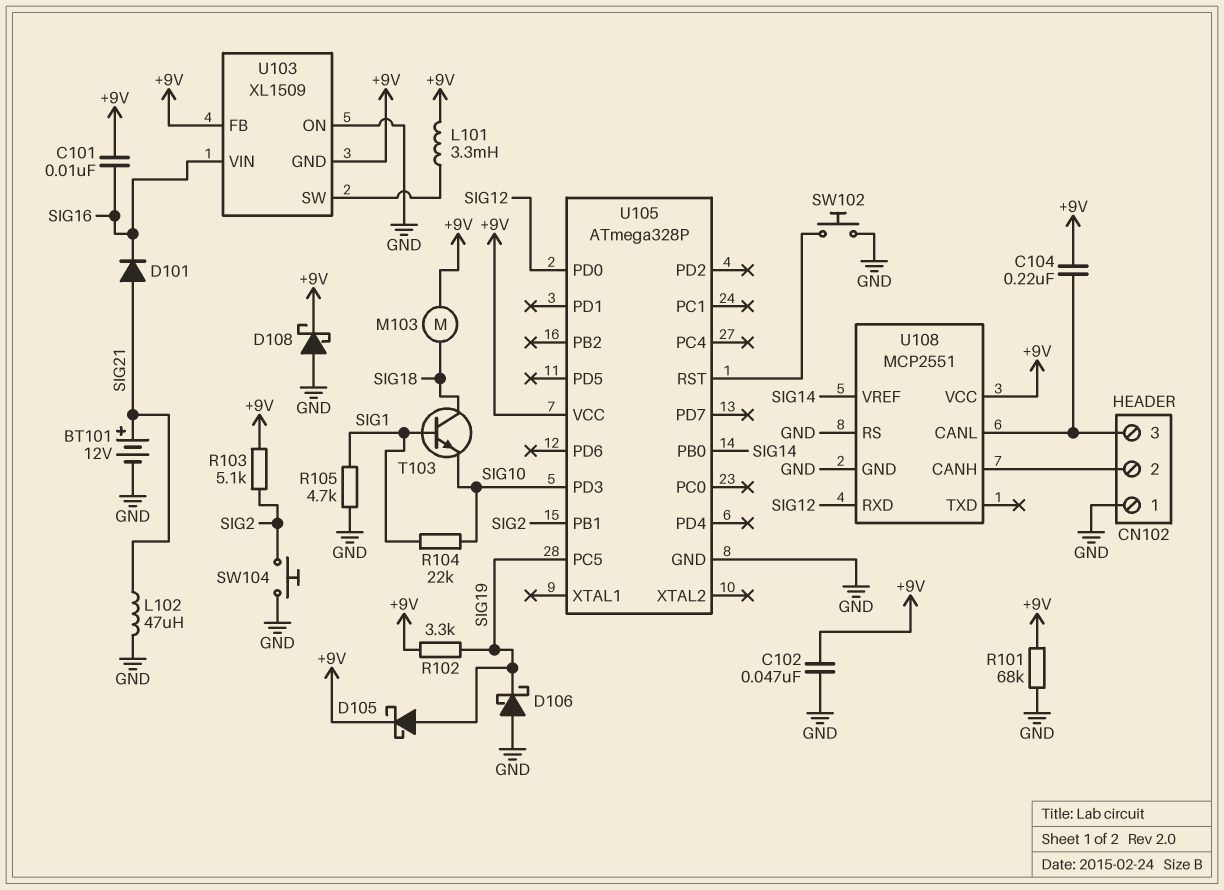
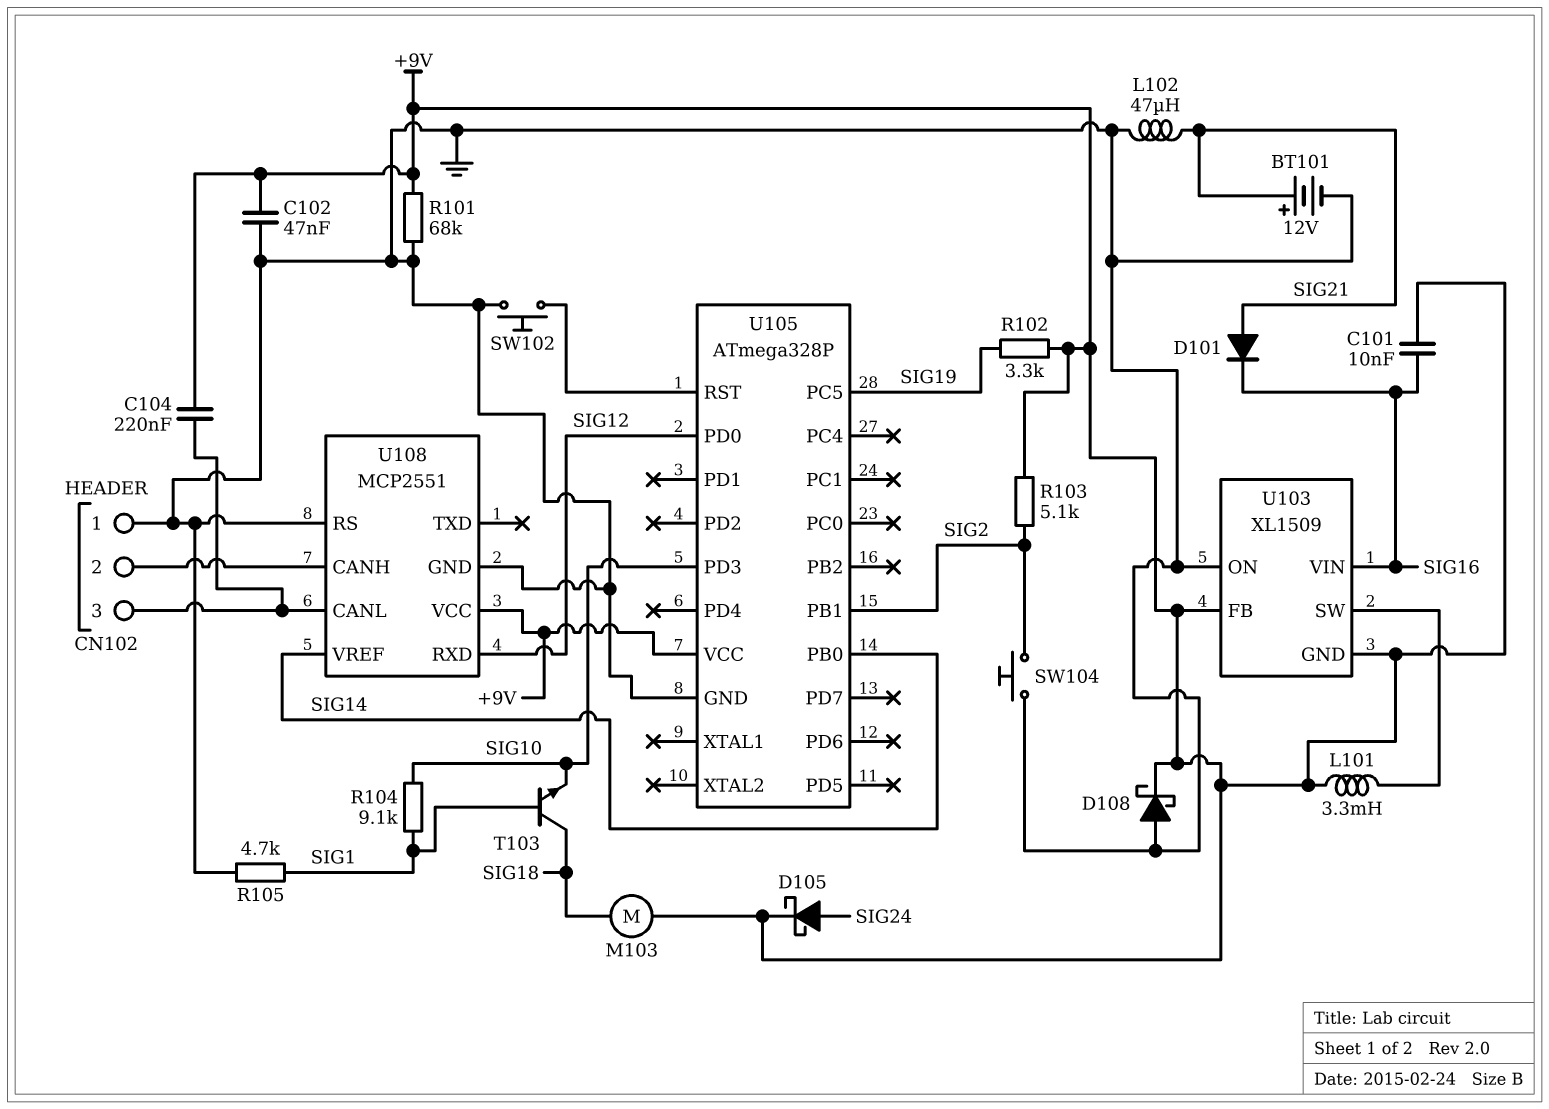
D105: schottky (A SIG19, K +9V) -> schottky (A SIG24, K +9V)
D106: schottky (A GND, K SIG19) -> none
R104: 22k (SIG1, SIG10) -> 9.1k (SIG1, SIG10)

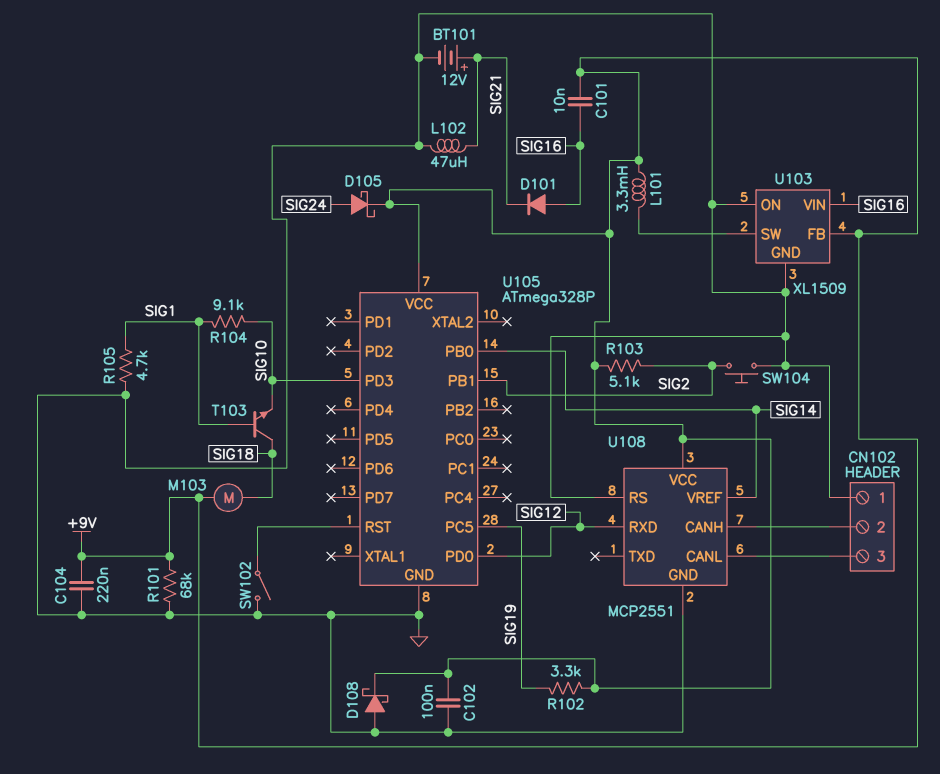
C102: 47nF (+9V, GND) -> 100nF (+9V, GND)
C104: 220nF (+9V, CN102/3) -> 220nF (+9V, GND)
D101: diode (A SIG21, K SIG16) -> diode (A SIG16, K SIG21)
SW102: button (GND, U105/RST) -> switch (GND, U105/RST)
U103 pin GND: +9V -> GND

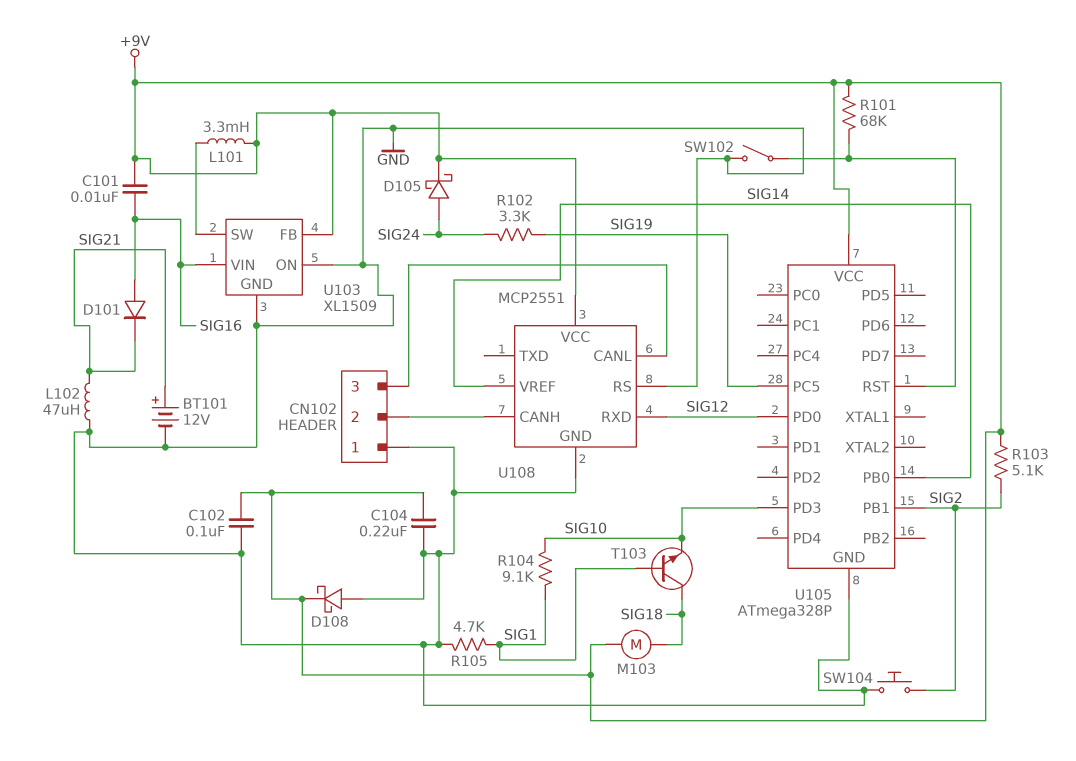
R101: 68k (+9V, GND) -> 68k (+9V, U105/RST)
R102: 3.3k (+9V, SIG19) -> 3.3k (SIG19, SIG24)

